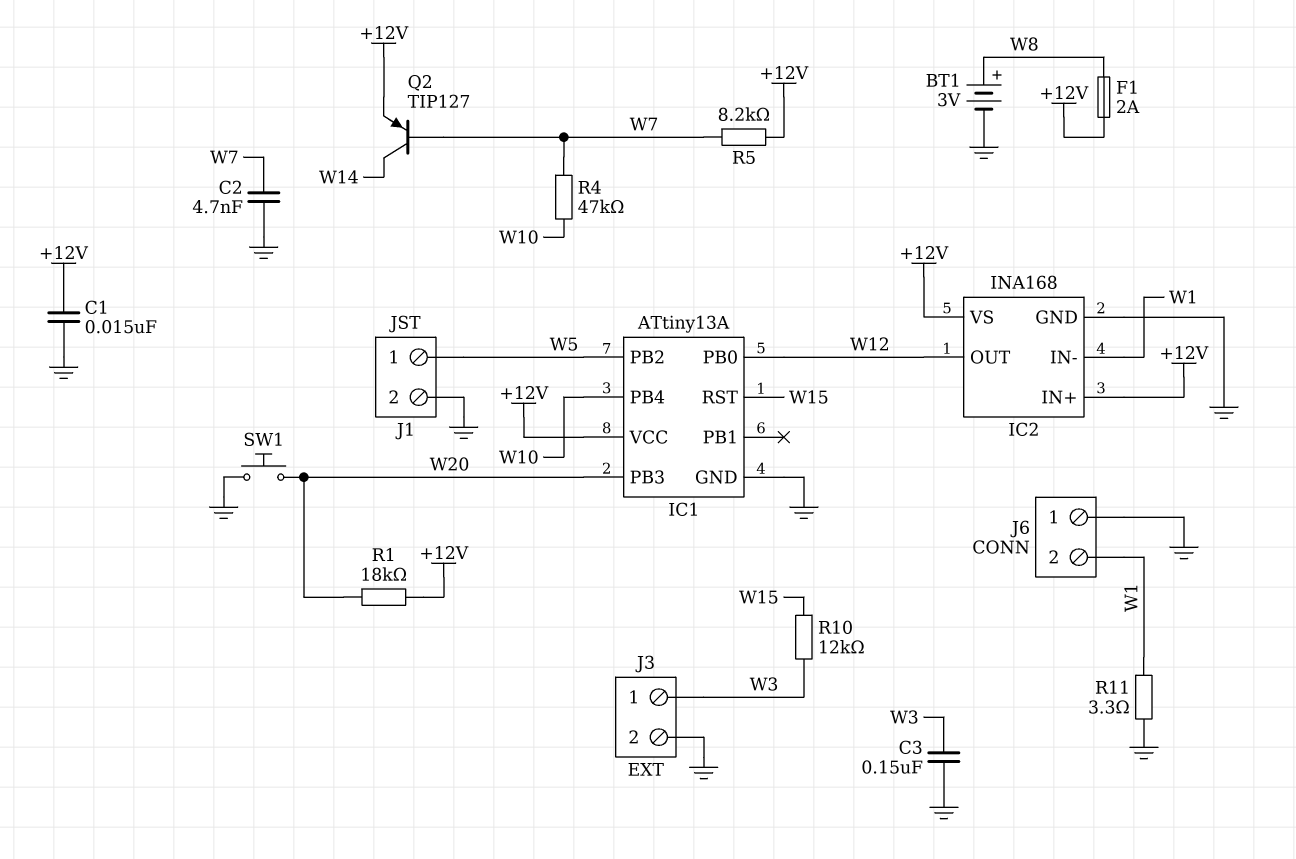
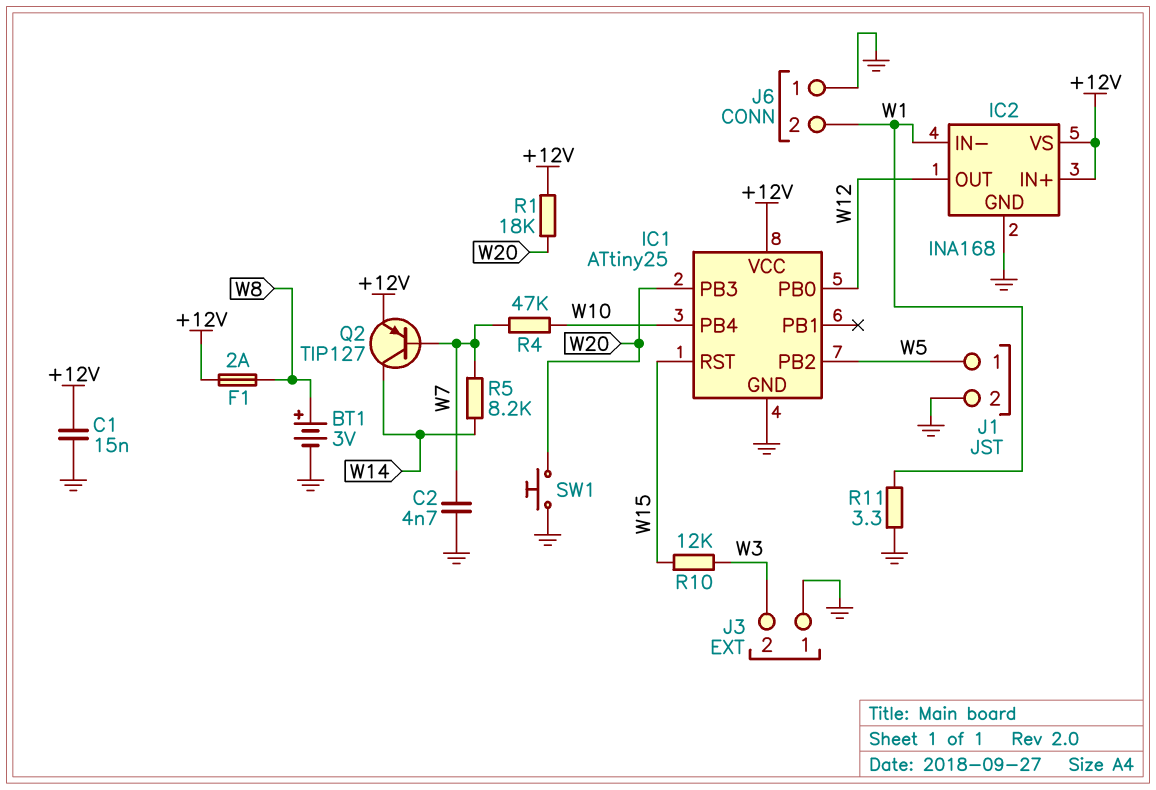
C3: 150nF (GND, W3) -> none
IC1: ATtiny13A -> ATtiny25
J3 pin 1: W3 -> GND
J3 pin 2: GND -> W3
R5: 8.2k (+12V, W7) -> 8.2k (W7, W14)

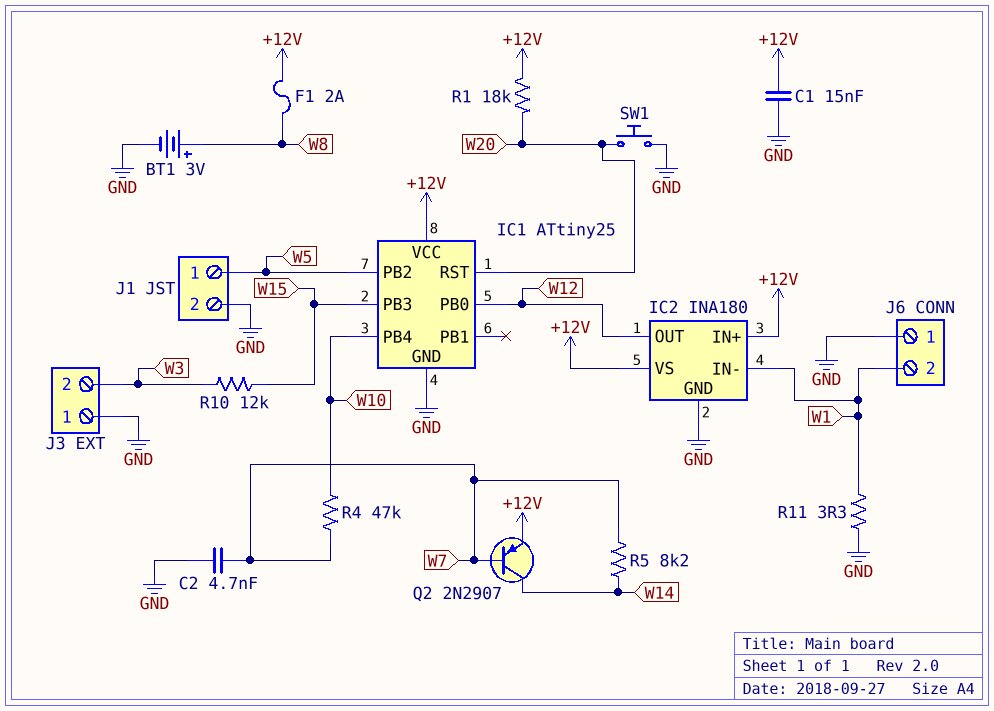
IC1 pin PB3: W20 -> W15
IC1 pin RST: W15 -> W20
IC2: INA168 -> INA180
Q2: PNP TIP127 (B W7, C W14, E +12V) -> PNP 2N2907 (B W7, C W14, E +12V)

